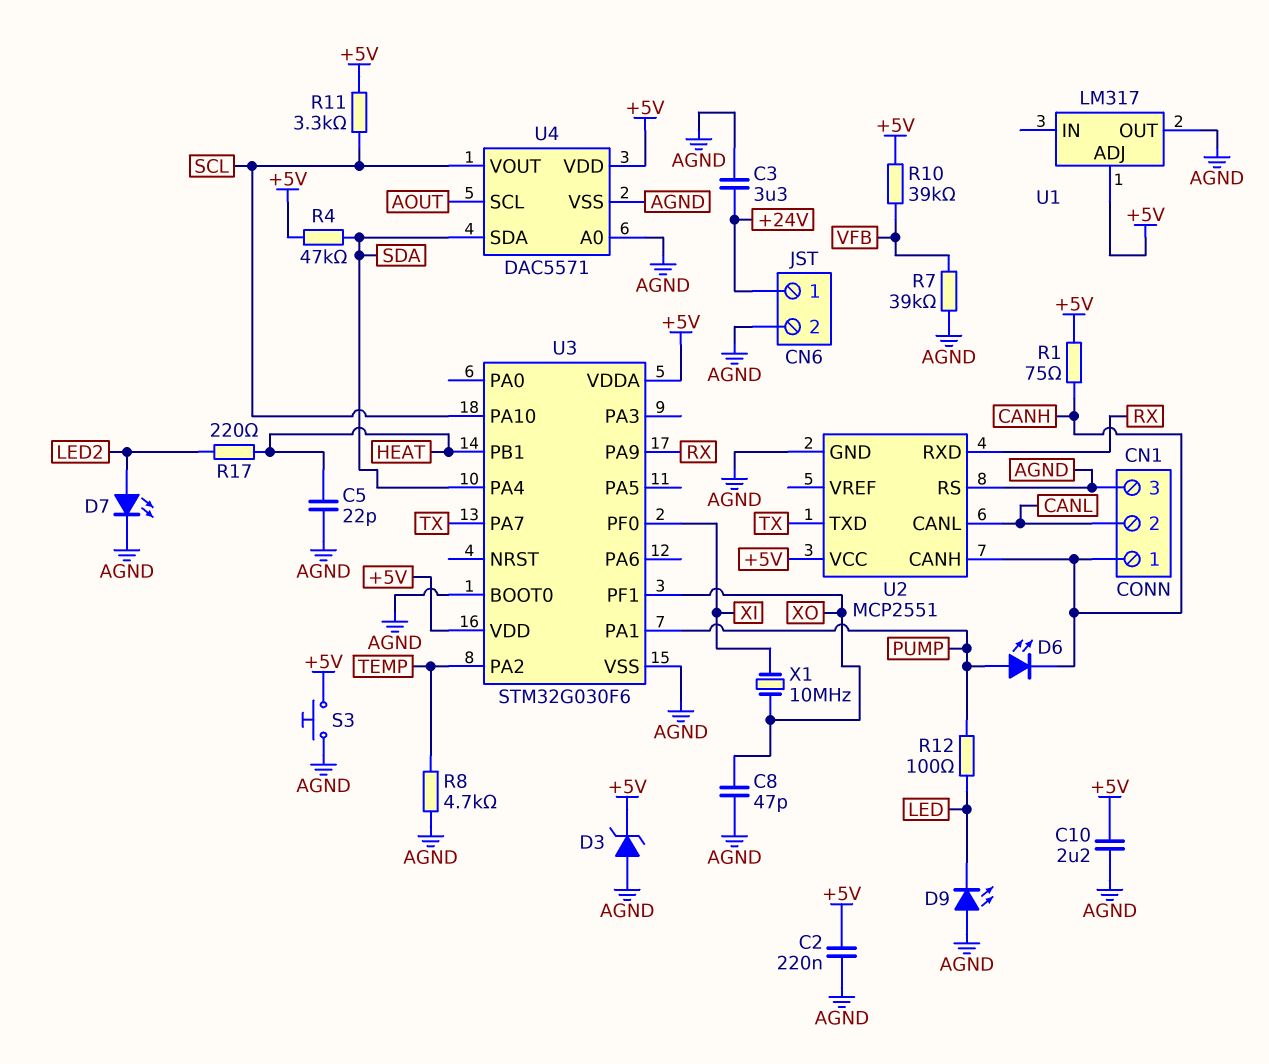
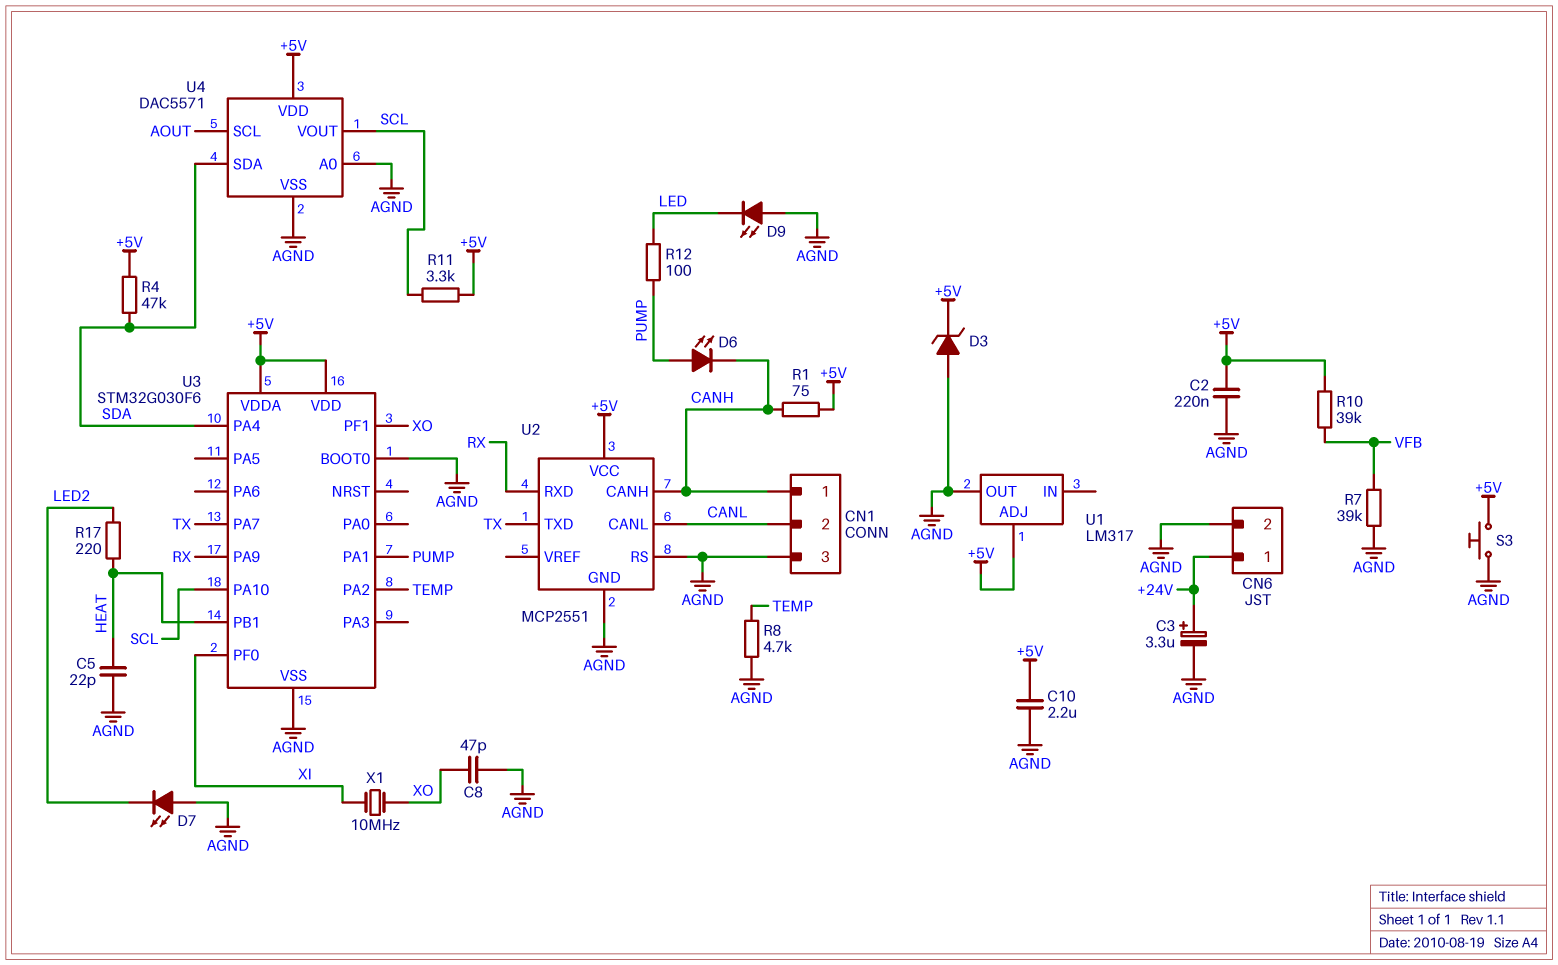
C3: 3.3uF (+24V, AGND) -> 3.3uF (plus +24V, minus AGND)
D7: LED (A LED2, K AGND) -> LED (A AGND, K LED2)

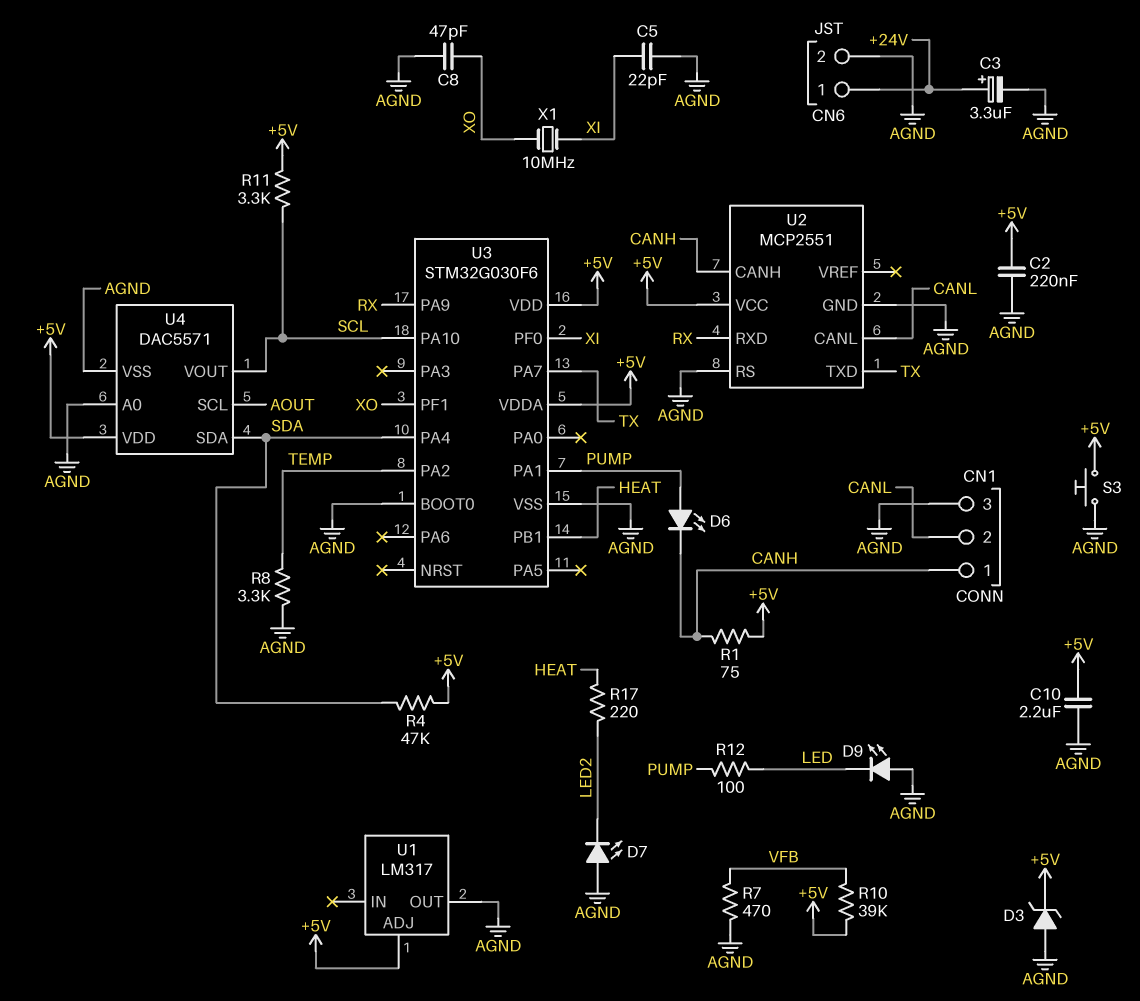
C5: 22pF (AGND, HEAT) -> 22pF (AGND, XI)
R7: 39k (AGND, VFB) -> 470 (AGND, VFB)
R8: 4.7k (AGND, TEMP) -> 3.3k (AGND, TEMP)

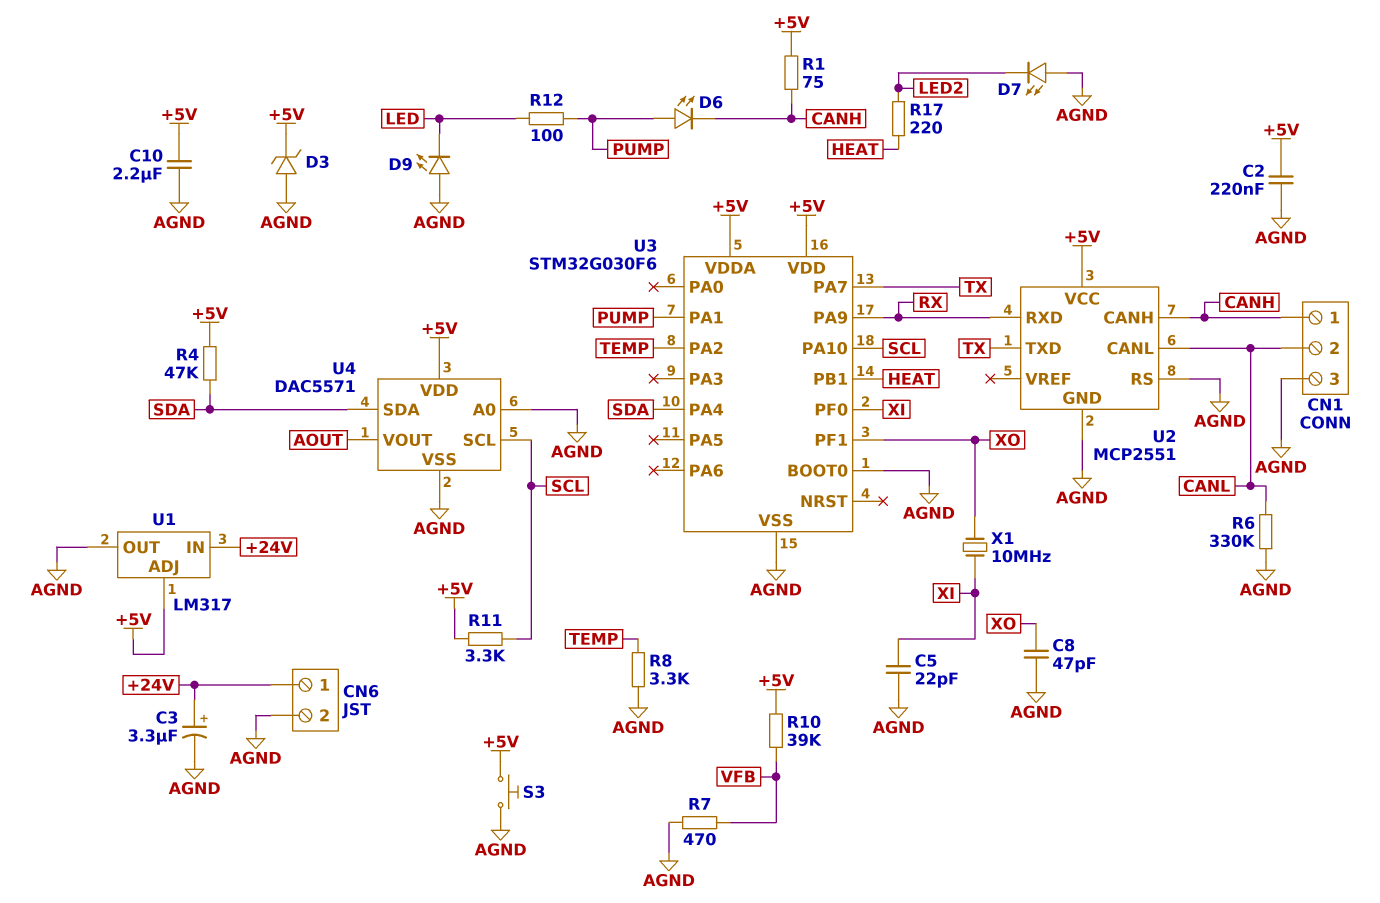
R6: none -> 330k (AGND, CANL)
U1 pin IN: none -> +24V
U4 pin SCL: AOUT -> SCL
U4 pin VOUT: SCL -> AOUT

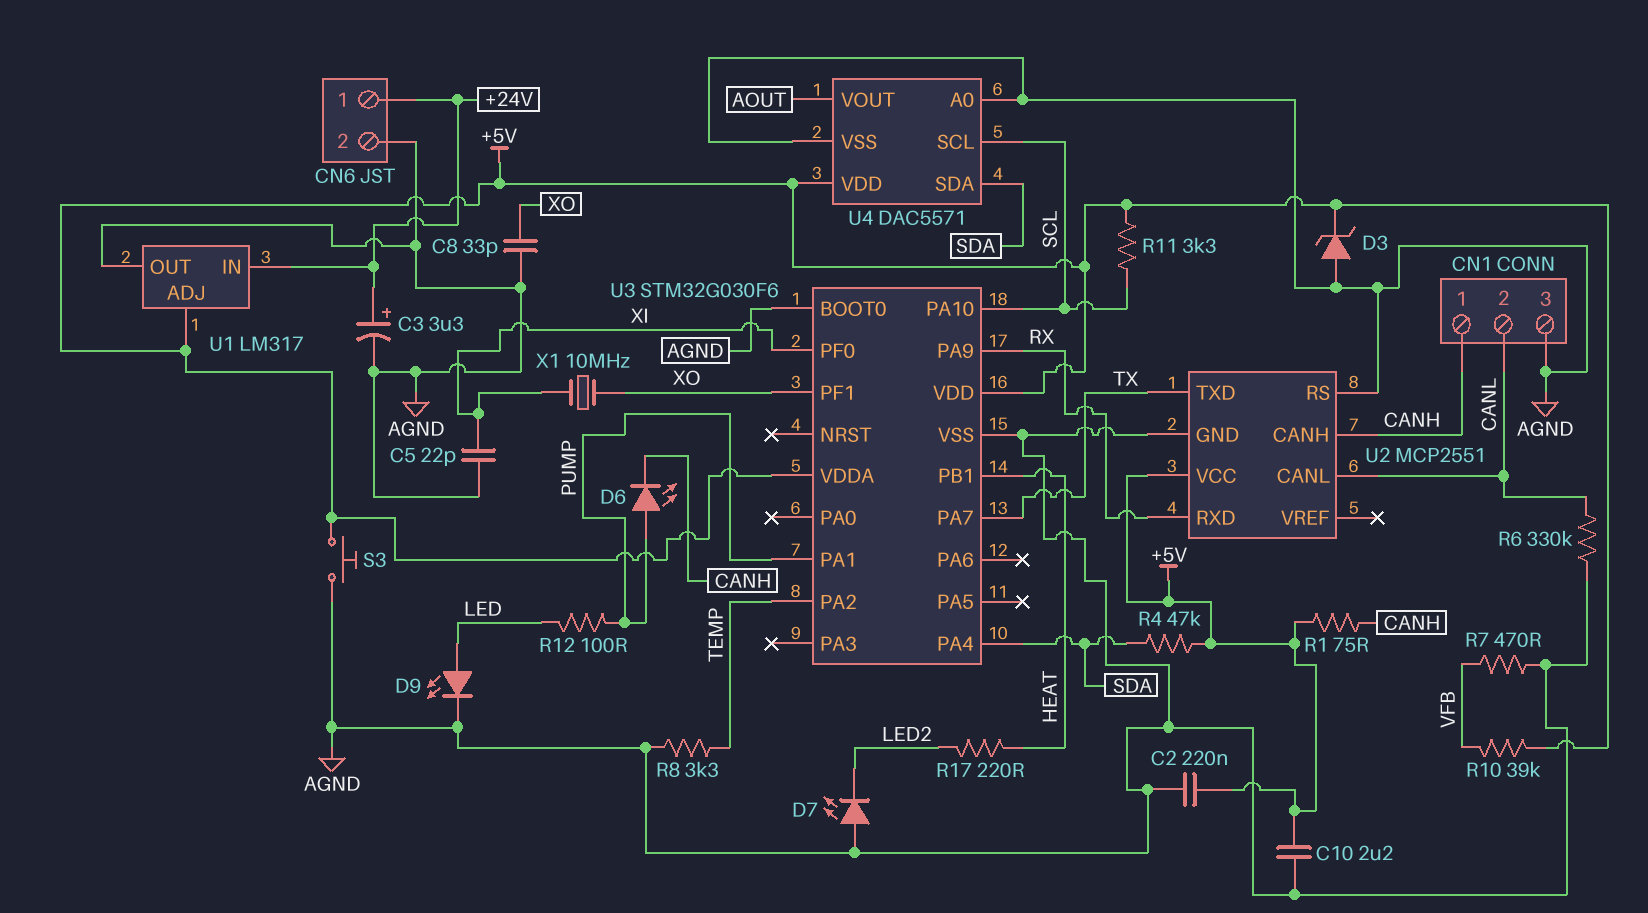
C8: 47pF (AGND, XO) -> 33pF (AGND, XO)
D9: LED (A AGND, K LED) -> LED (A LED, K AGND)

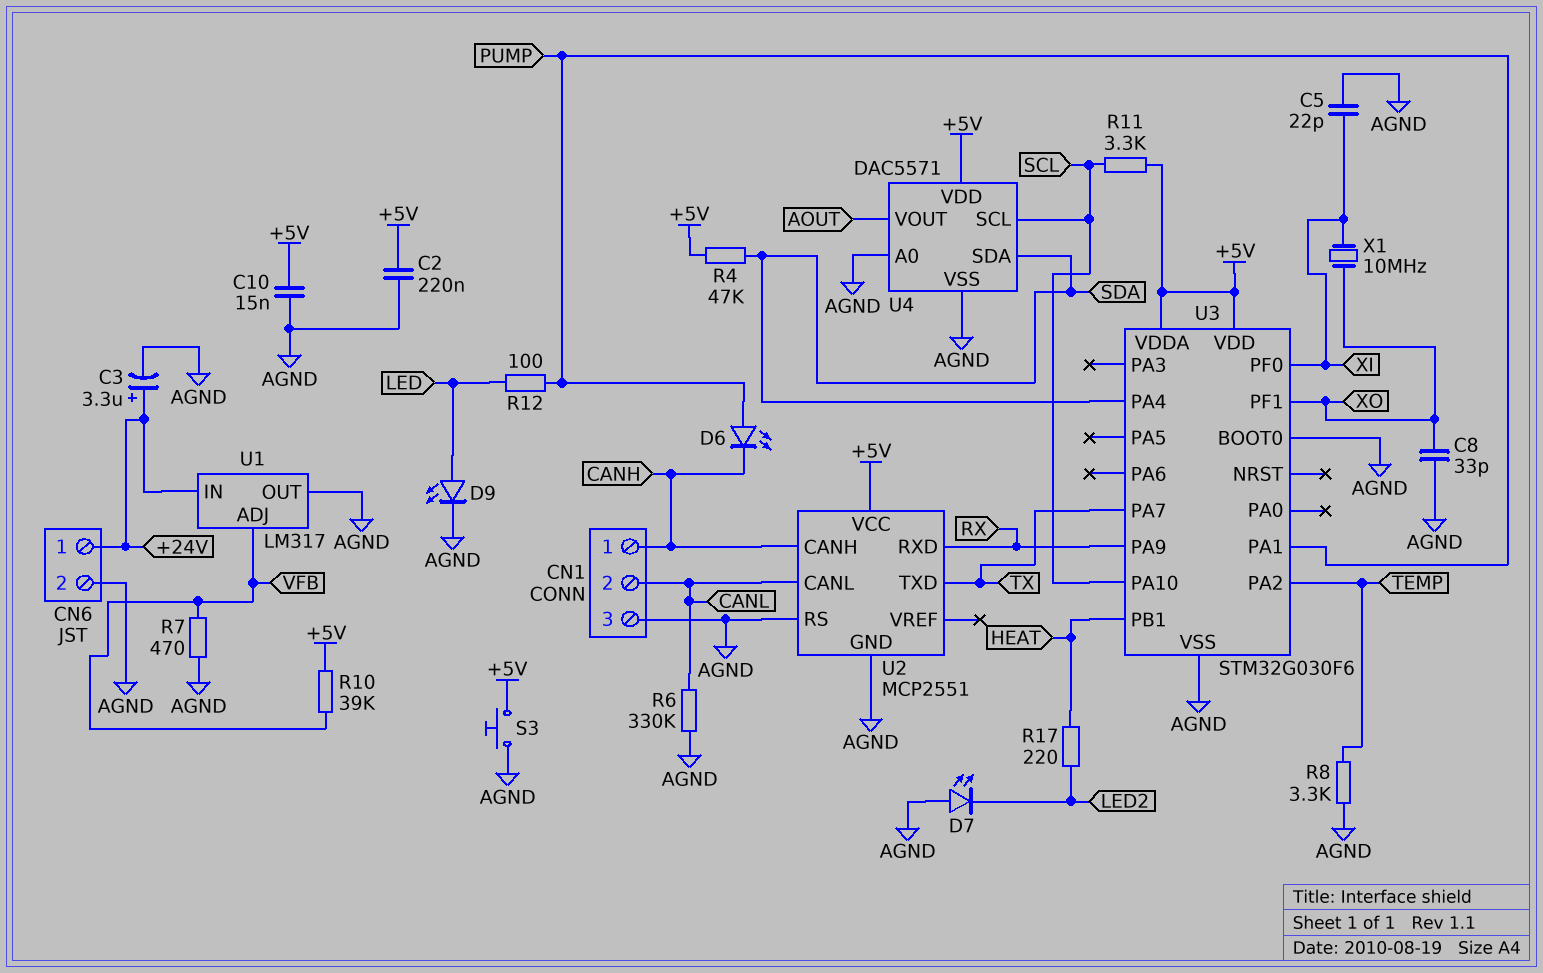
C10: 2.2uF (+5V, AGND) -> 15nF (+5V, AGND)
D3: zener (A AGND, K +5V) -> none
R1: 75 (+5V, CANH) -> none
U1 pin ADJ: +5V -> VFB

